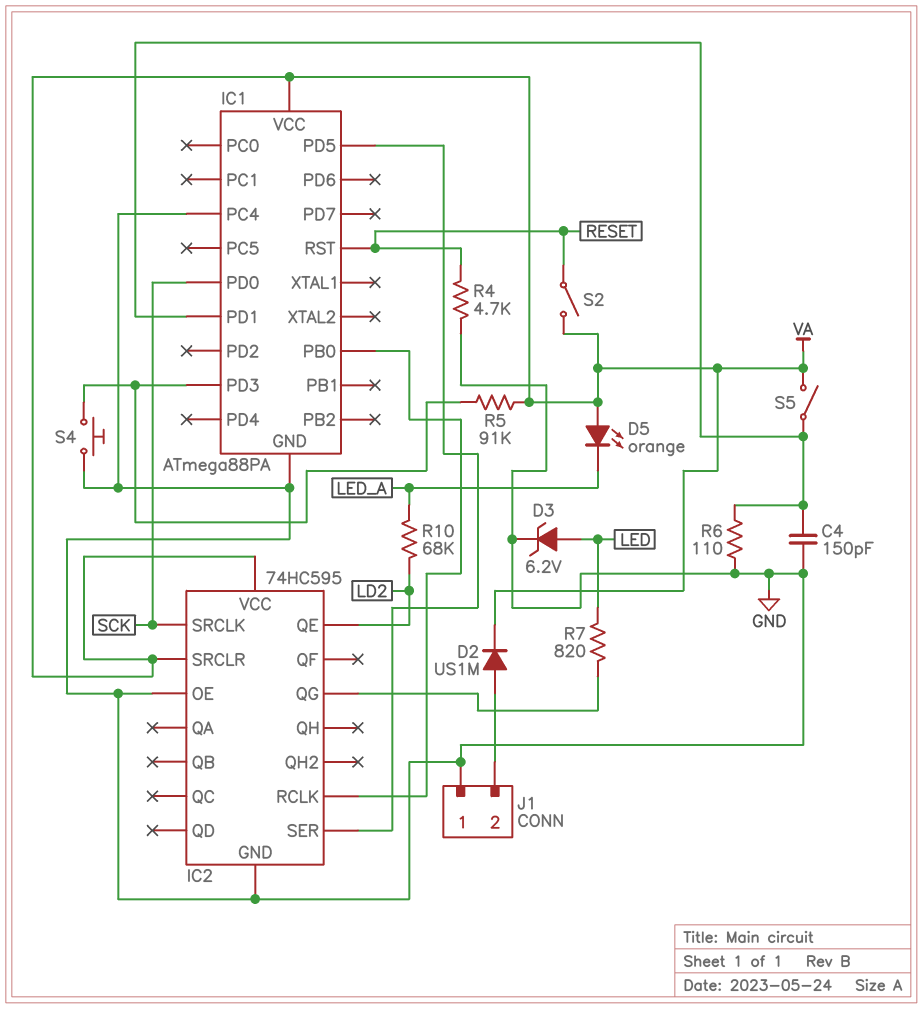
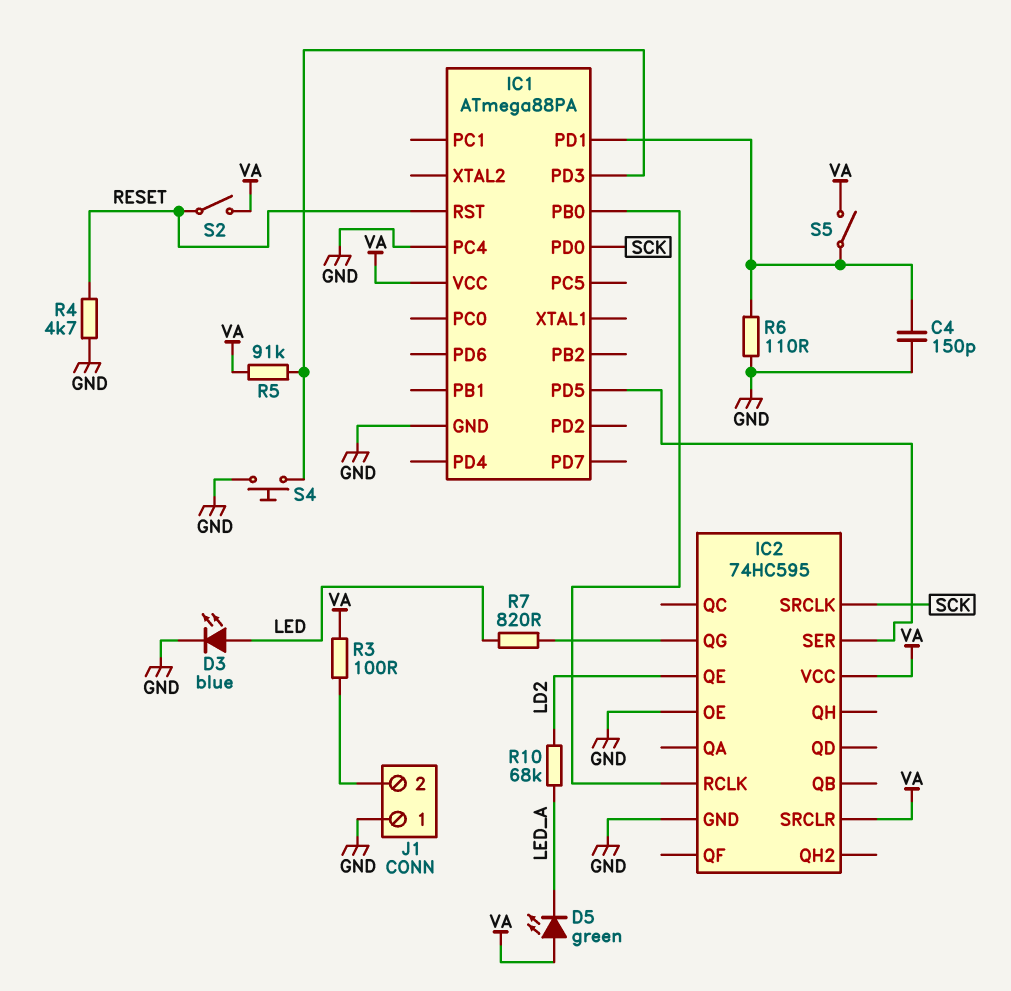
D2: diode US1M (A J1/2, K VA) -> none
D3: zener 6.2V (A LED, K GND) -> LED blue (A LED, K GND)
D5: LED orange (A VA, K LED_A) -> LED green (A VA, K LED_A)
R3: none -> 100 (J1/2, VA)

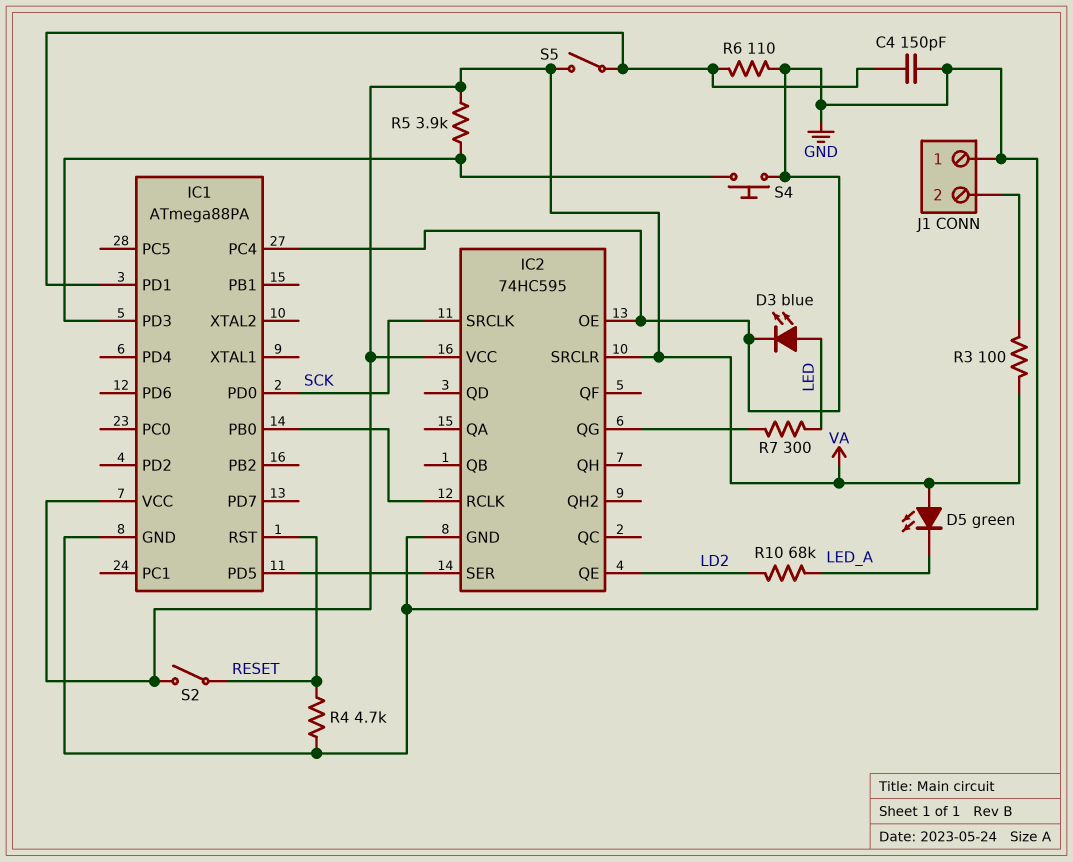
R5: 91k (IC1/PD3, VA) -> 3.9k (IC1/PD3, VA)
R7: 820 (IC2/QG, LED) -> 300 (IC2/QG, LED)

